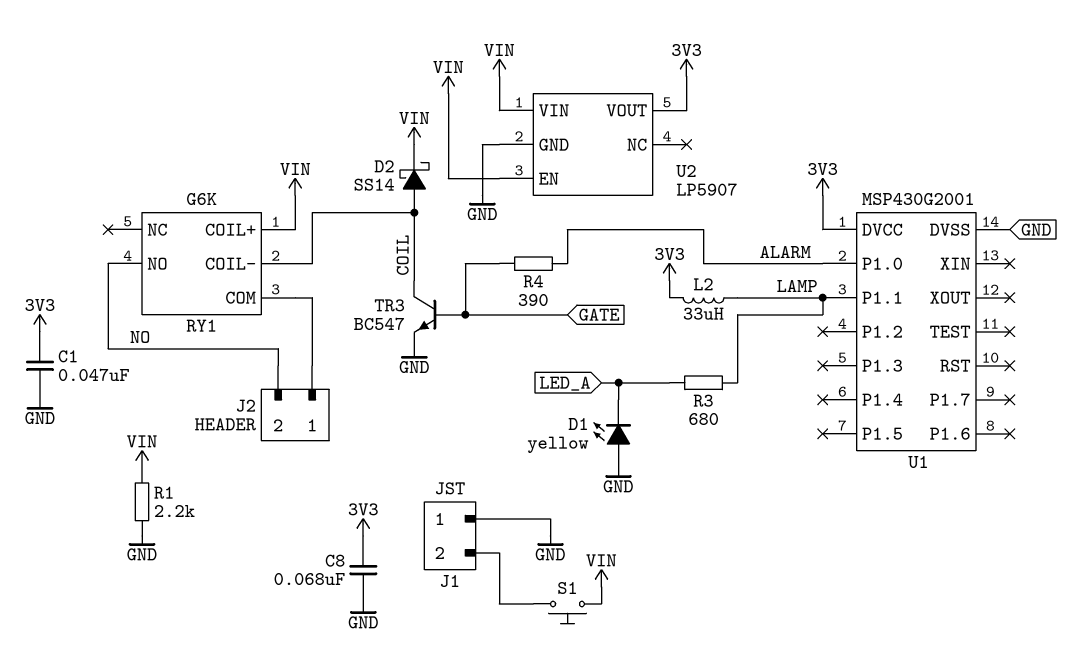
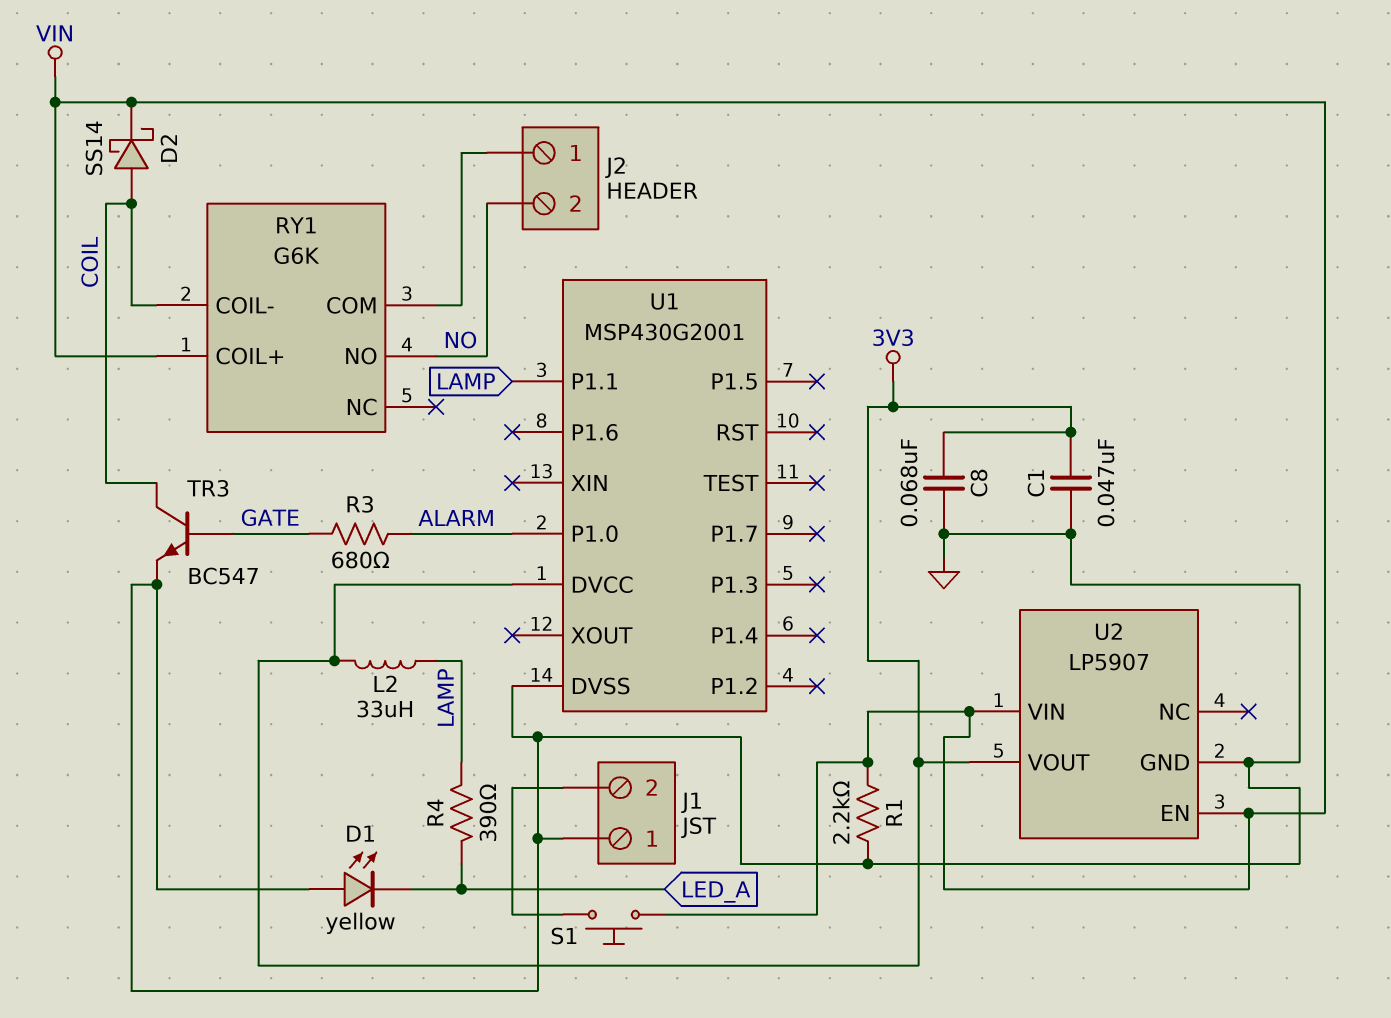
R3: 680 (LAMP, LED_A) -> 680 (ALARM, GATE)
R4: 390 (ALARM, GATE) -> 390 (LAMP, LED_A)

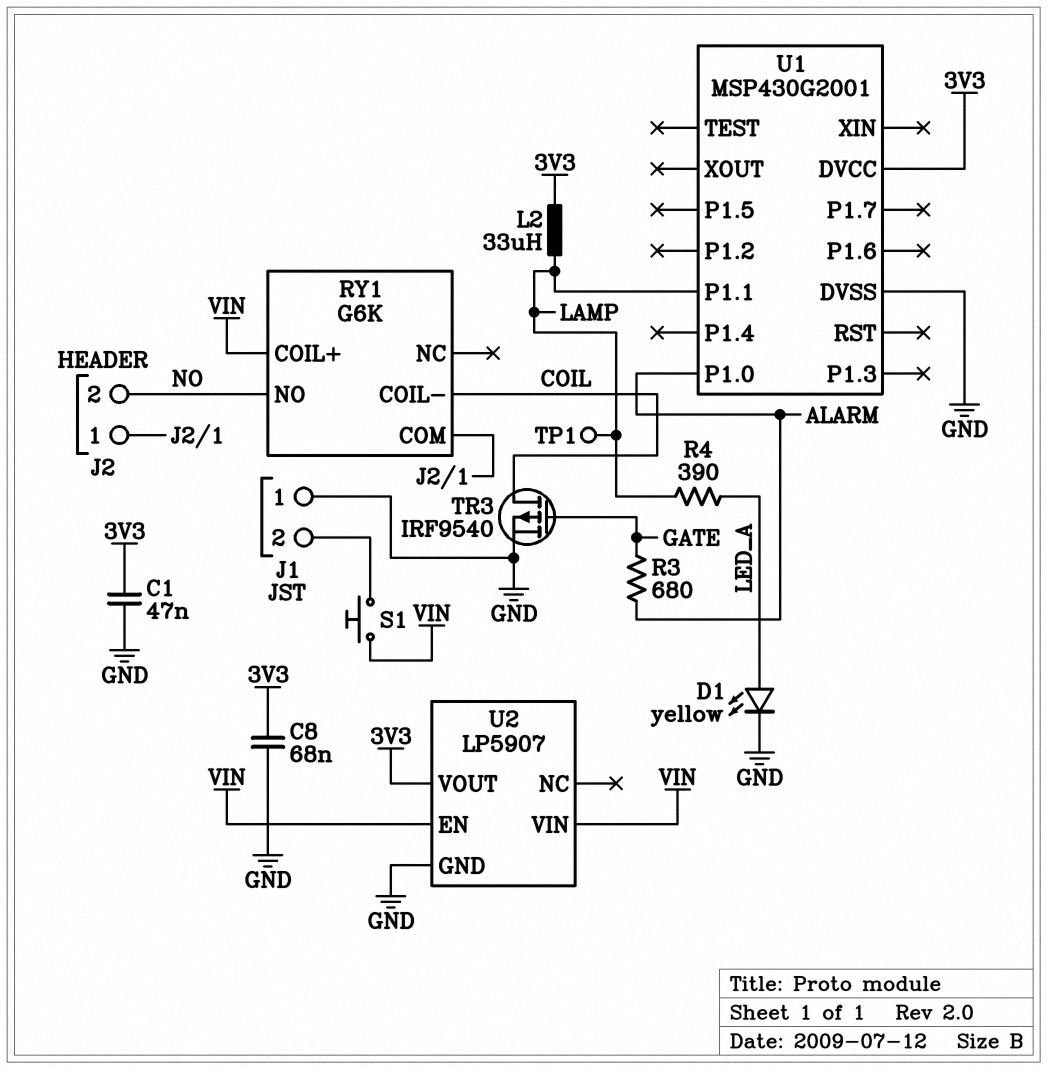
D1: LED yellow (A GND, K LED_A) -> LED yellow (A LED_A, K GND)
D2: schottky SS14 (A COIL, K VIN) -> none
R1: 2.2k (GND, VIN) -> none
TP1: none -> test point (LAMP)
TR3: NPN BC547 (B GATE, C COIL, E GND) -> PMOS IRF9540 (G GATE, D COIL, S GND)

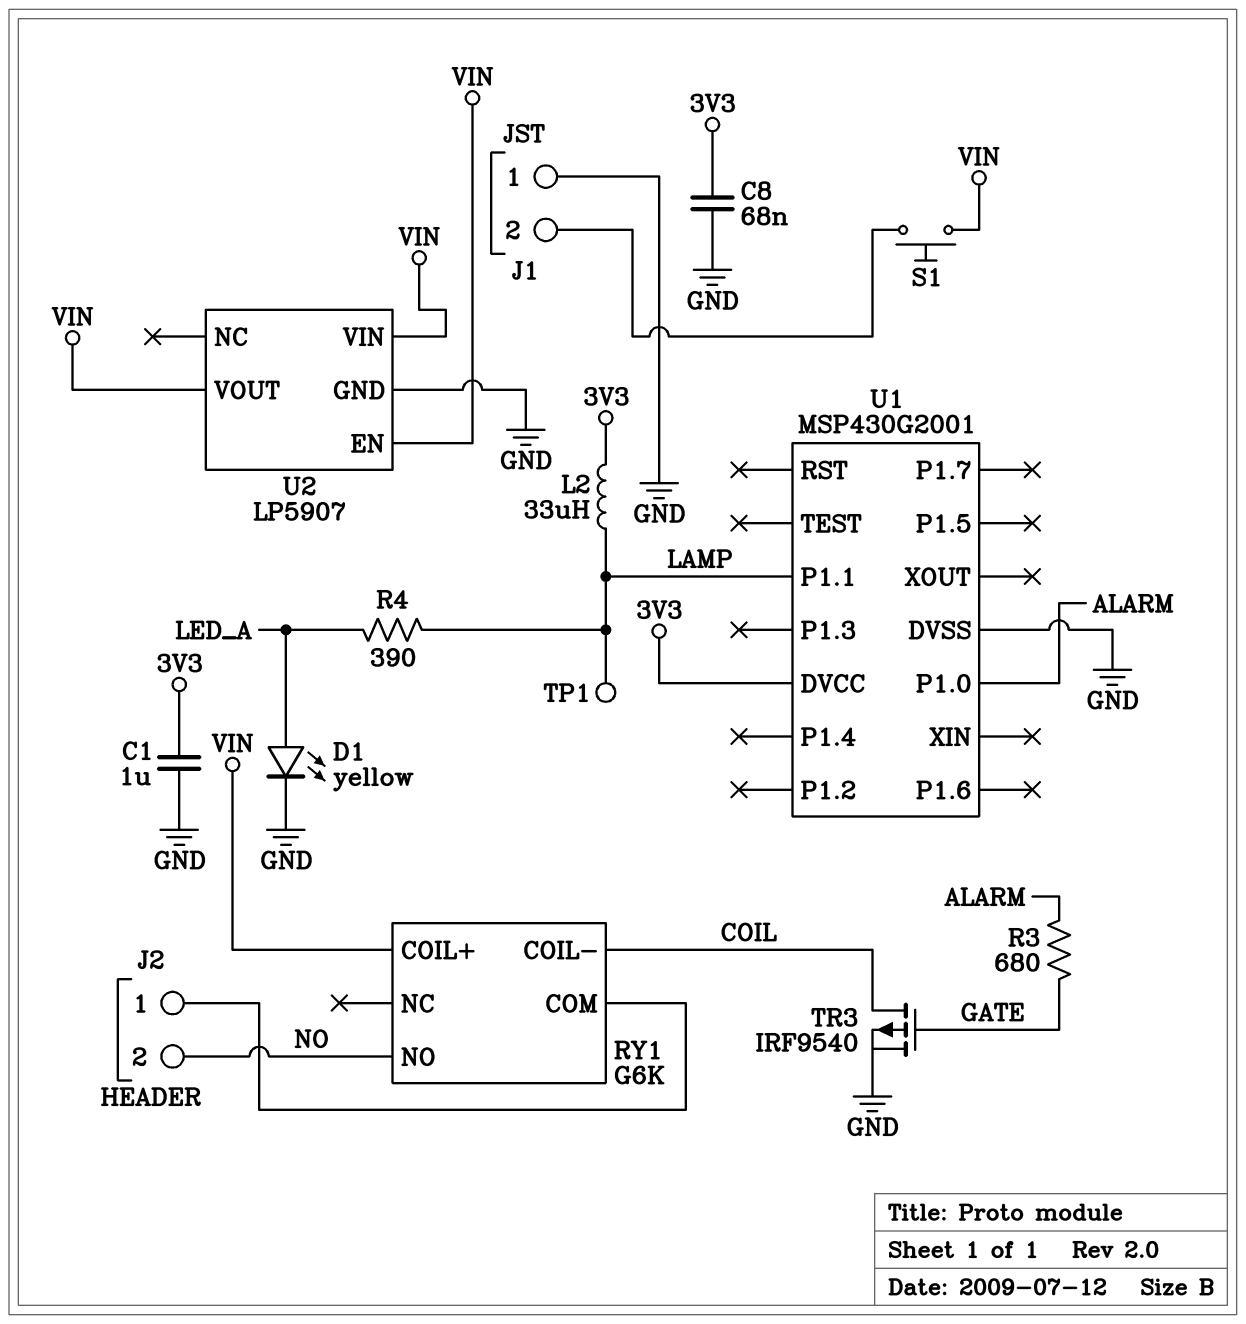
C1: 47nF (3V3, GND) -> 1uF (3V3, GND)
U2 pin VOUT: 3V3 -> VIN

